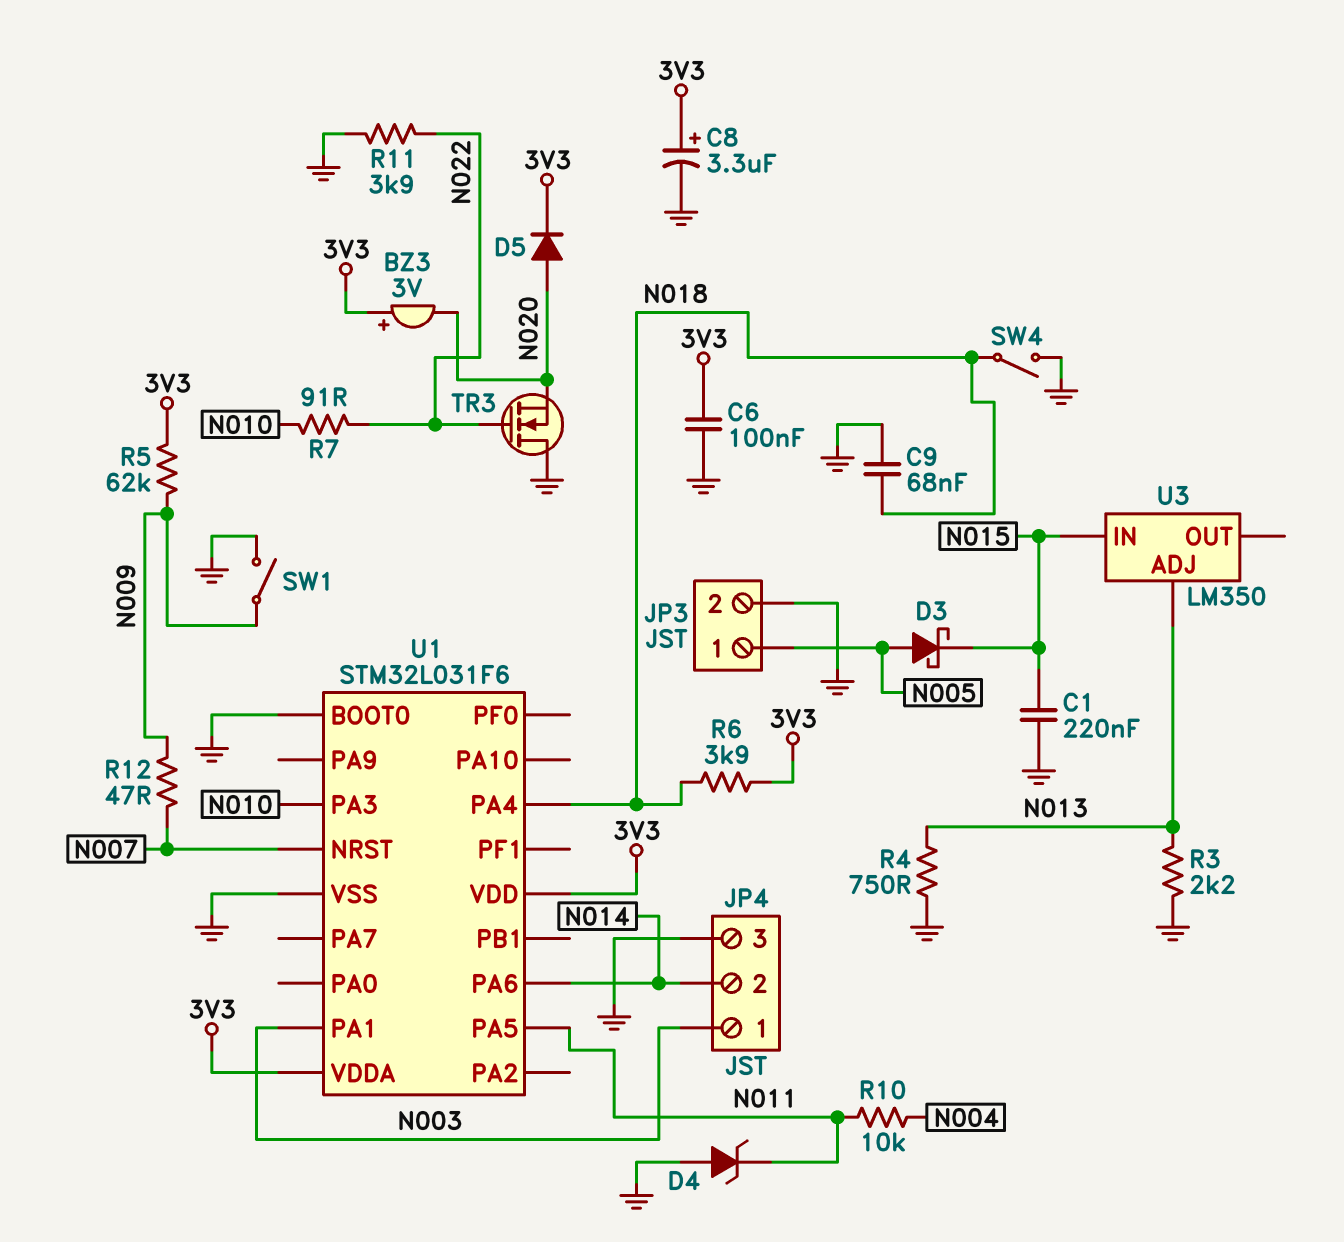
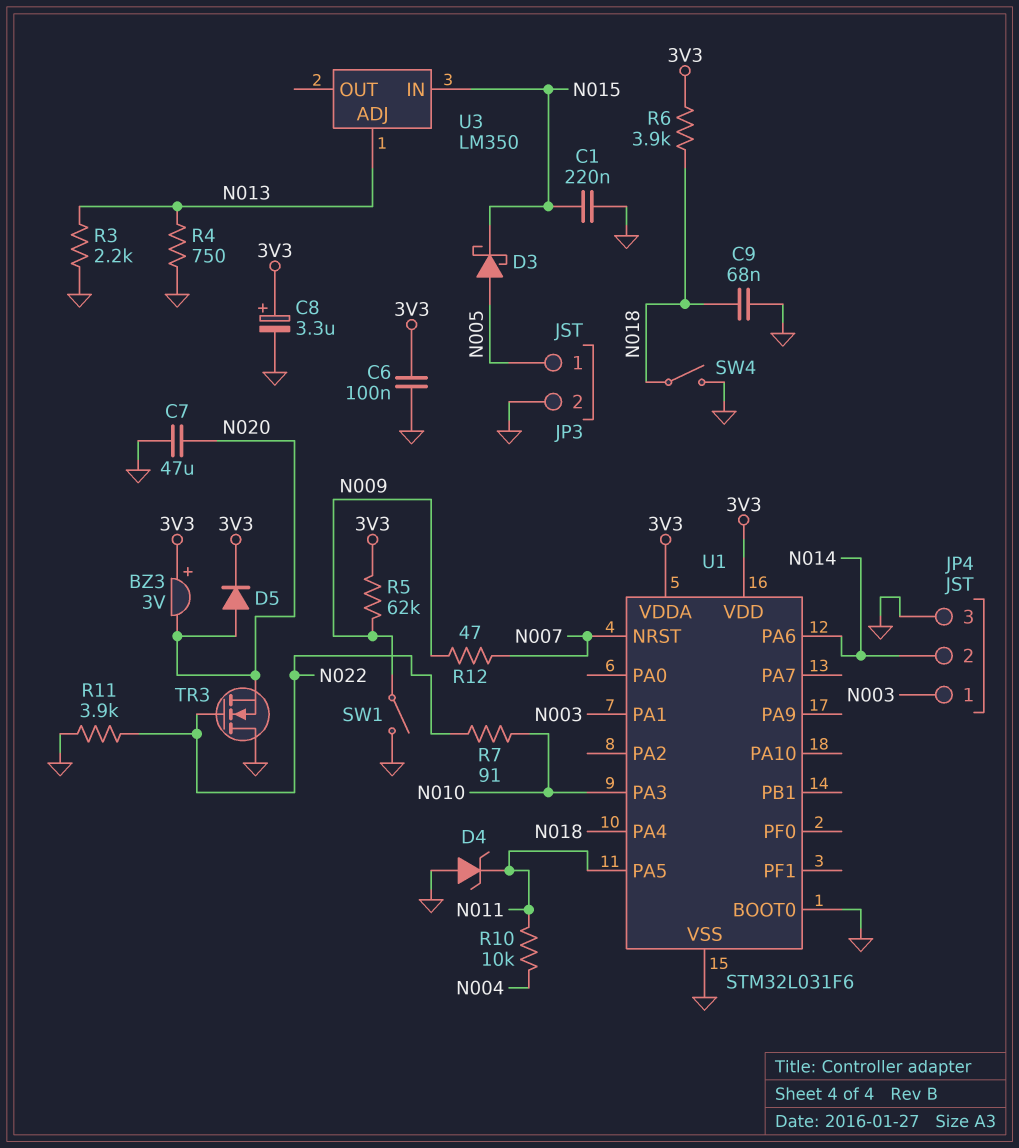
C7: none -> 47uF (GND, N020)

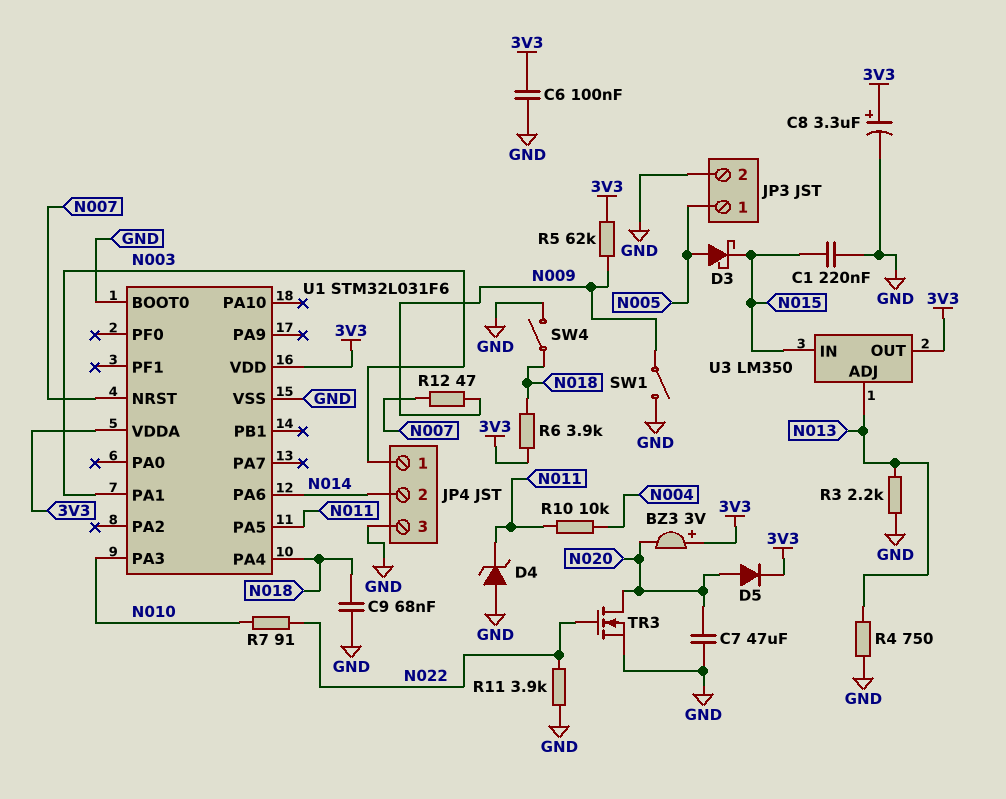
TR3: NMOS (G N022, D GND, S N020) -> NMOS (G N022, D N020, S GND)
U3 pin OUT: none -> 3V3

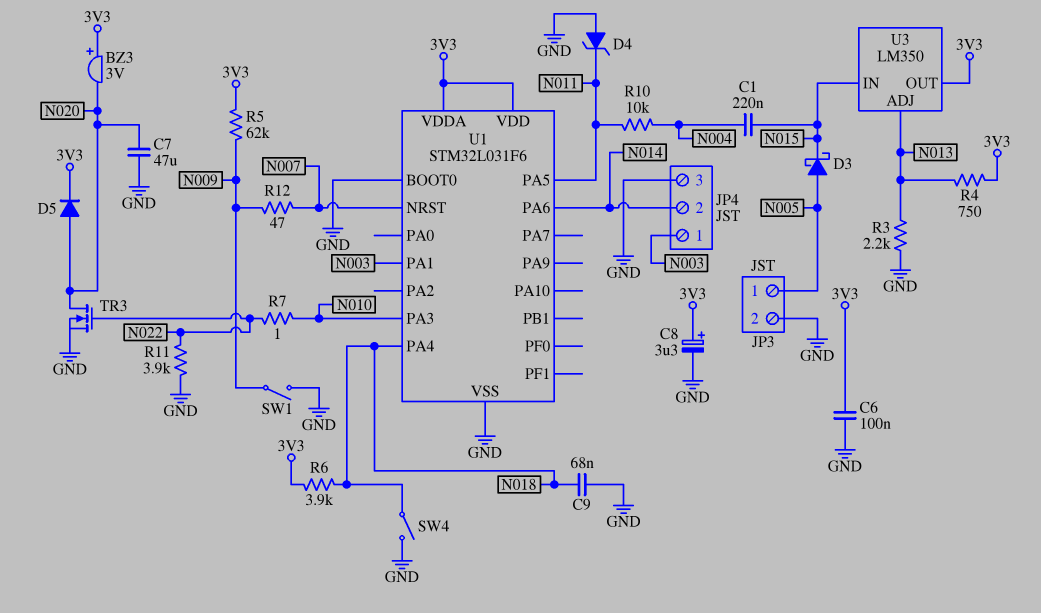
C1: 220nF (GND, N015) -> 220nF (N004, N015)
R4: 750 (GND, N013) -> 750 (3V3, N013)
R7: 91 (N010, N022) -> 1 (N010, N022)

